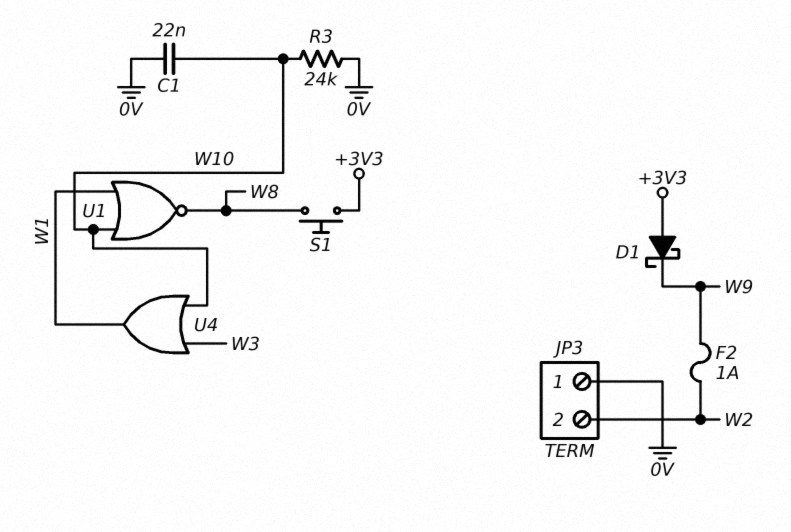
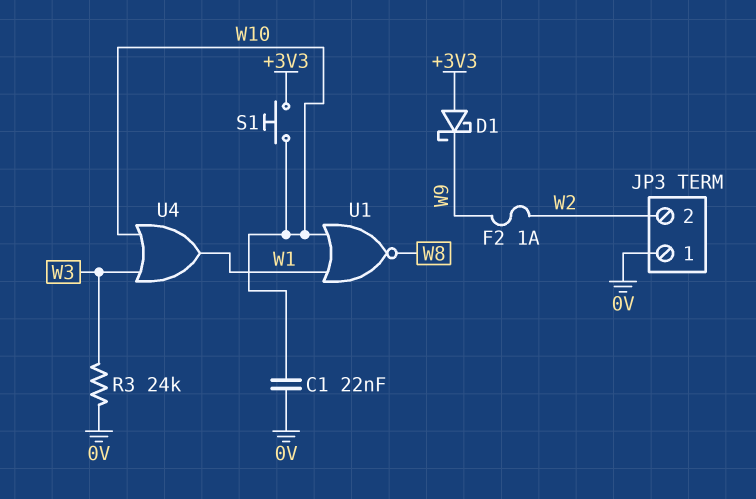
R3: 24k (0V, W10) -> 24k (0V, W3)
S1: button (+3V3, W8) -> button (+3V3, W10)

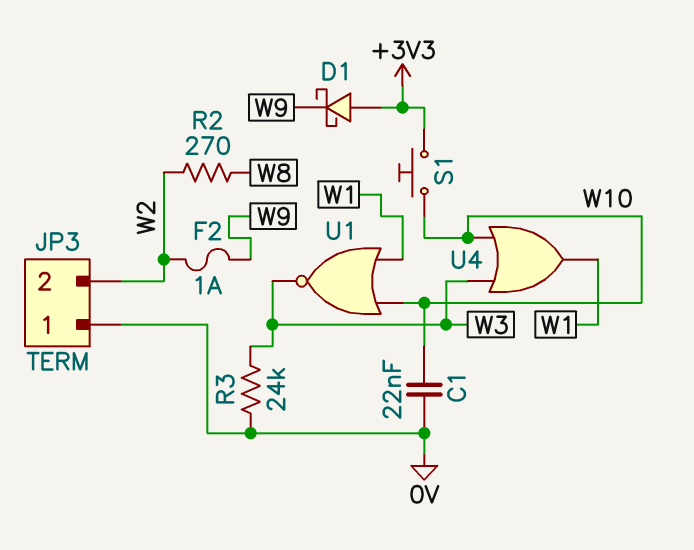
R2: none -> 270 (W2, W8)
U1: NOR (in W1, in W10, out W8) -> NOR (in W1, in W10, out W3)

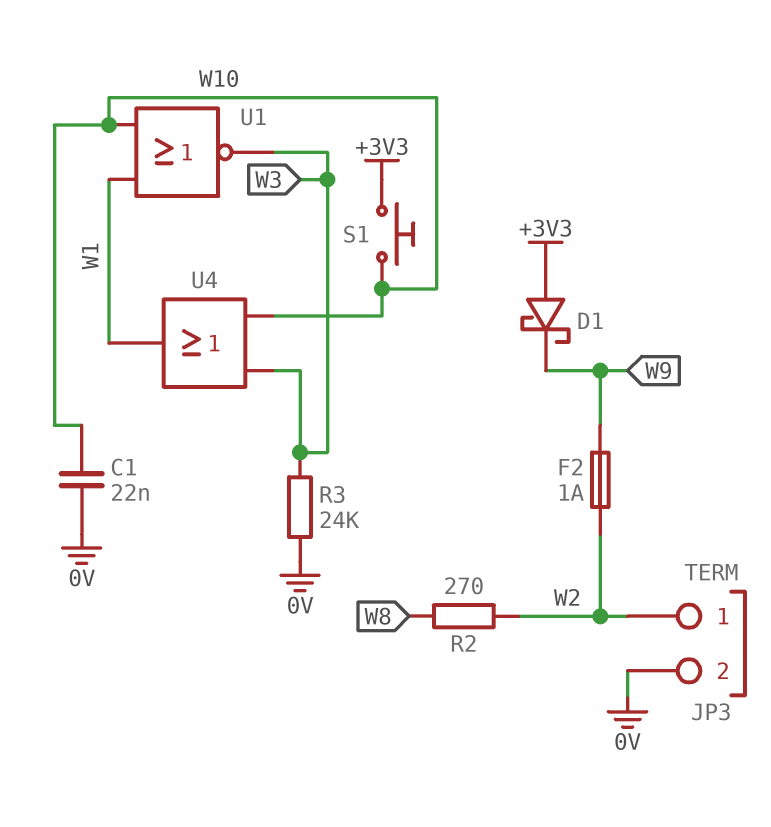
JP3 pin 1: 0V -> W2
JP3 pin 2: W2 -> 0V

